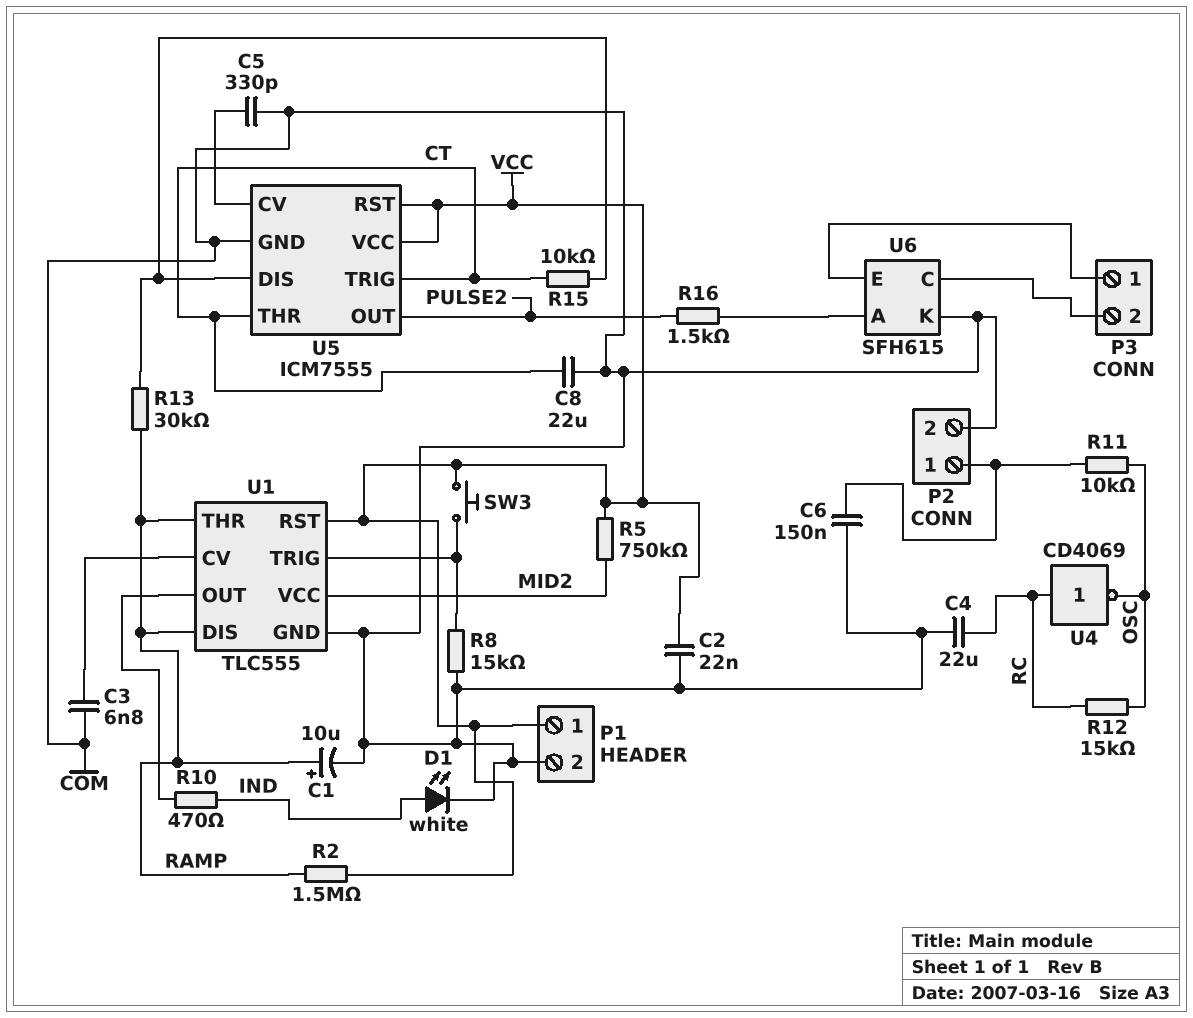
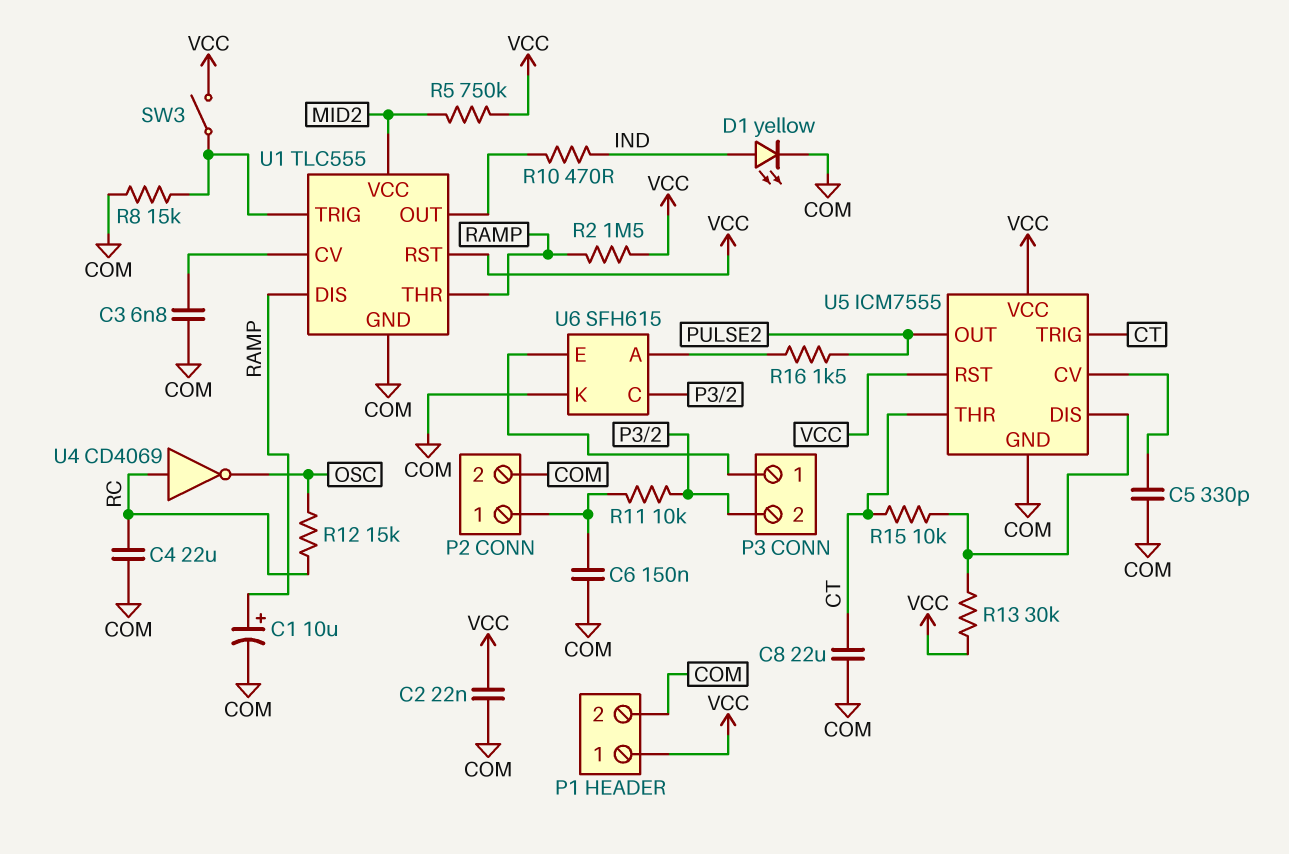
D1: LED white (A IND, K COM) -> LED yellow (A IND, K COM)
R11: 10k (OSC, P2/1) -> 10k (P2/1, P3/2)
R13: 30k (RAMP, U5/DIS) -> 30k (U5/DIS, VCC)
SW3: button (U1/TRIG, VCC) -> switch (U1/TRIG, VCC)

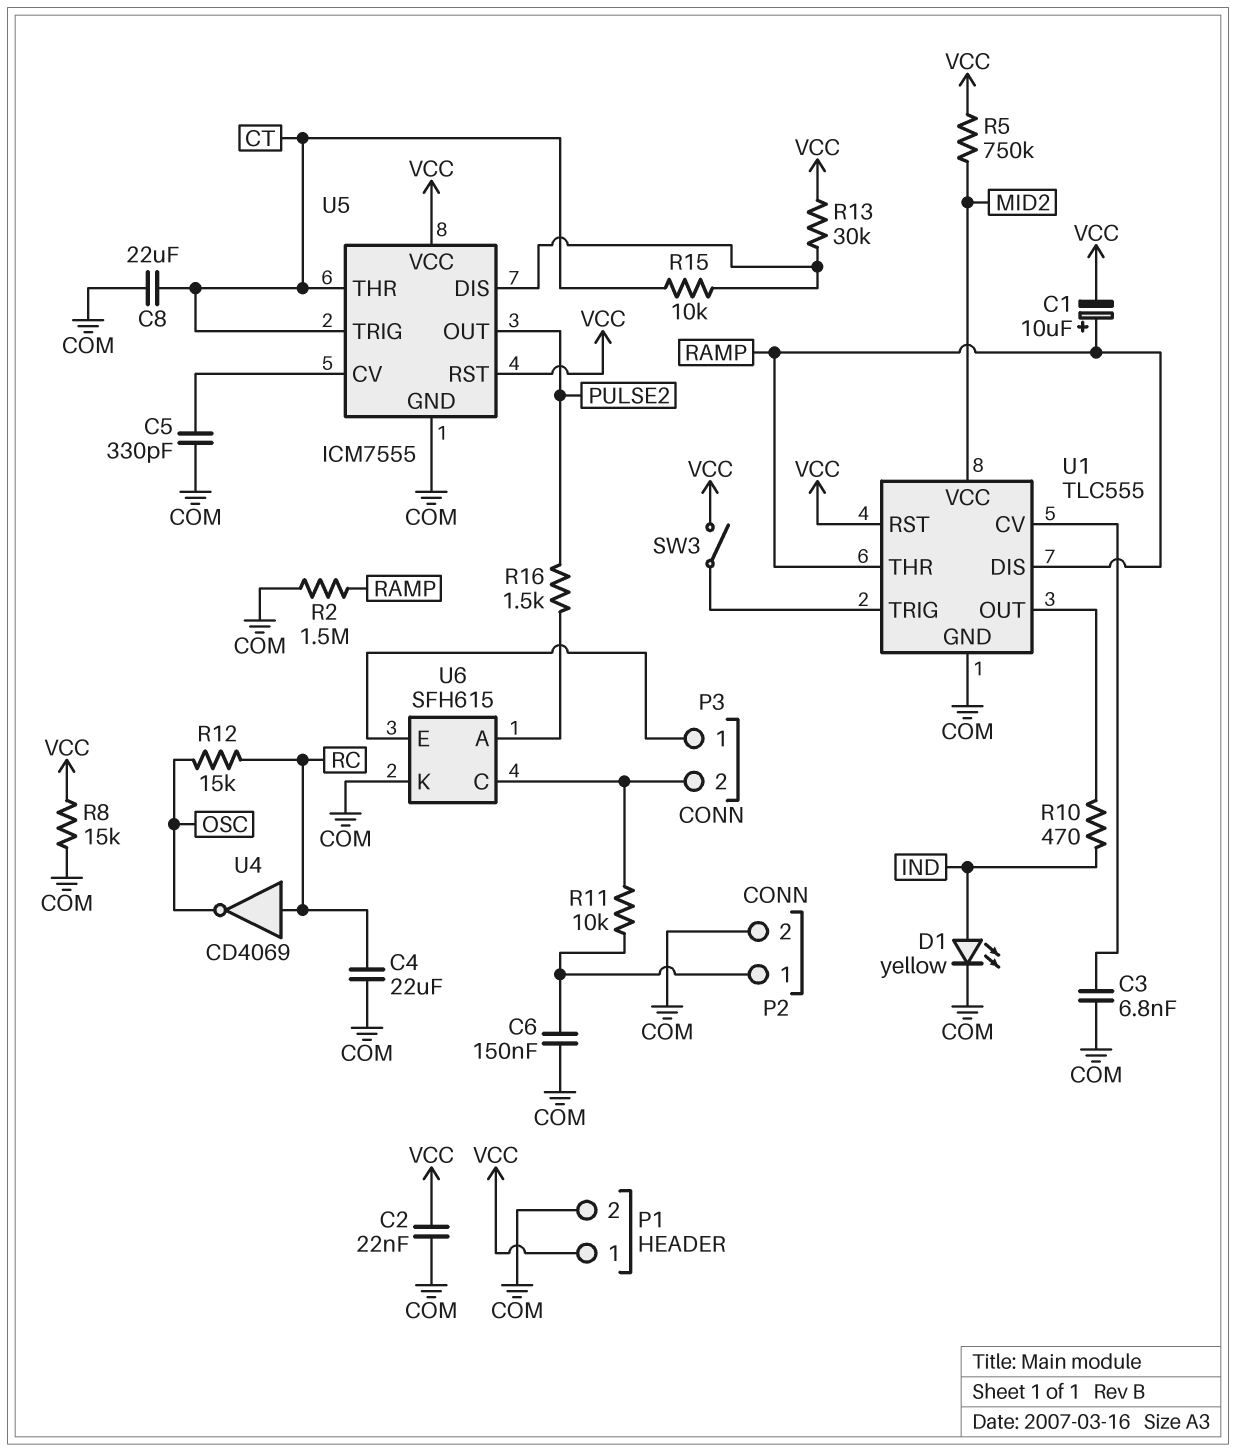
C1: 10uF (plus RAMP, minus COM) -> 10uF (plus RAMP, minus VCC)
R2: 1.5M (RAMP, VCC) -> 1.5M (COM, RAMP)
R8: 15k (COM, U1/TRIG) -> 15k (COM, VCC)

